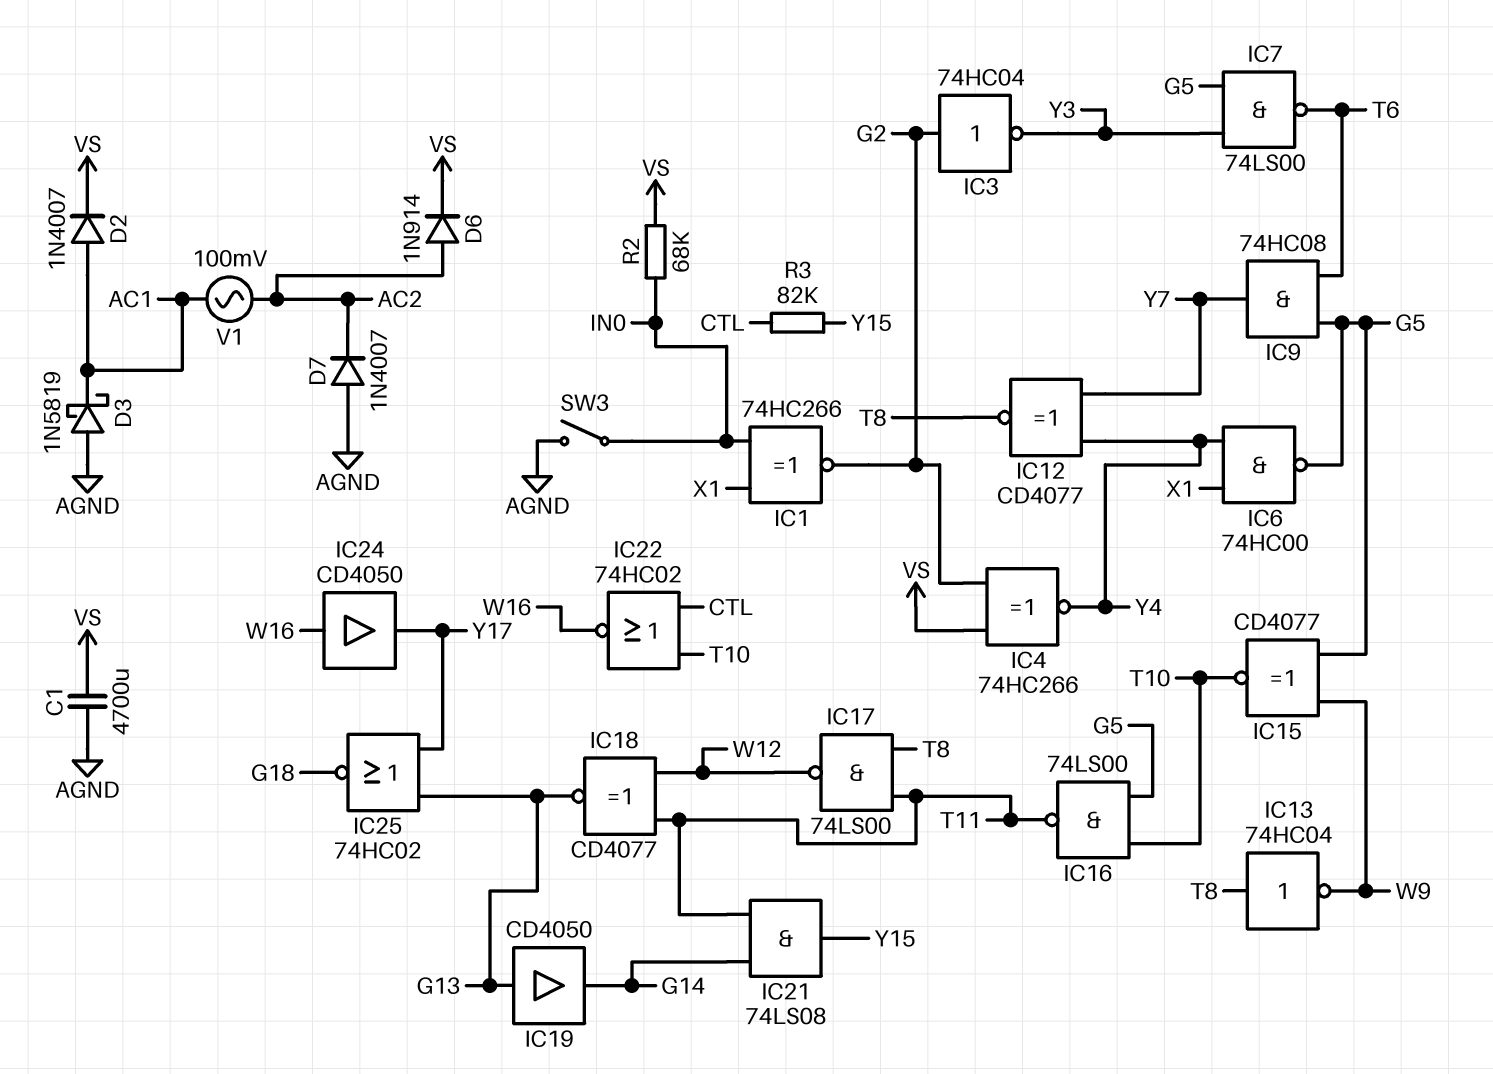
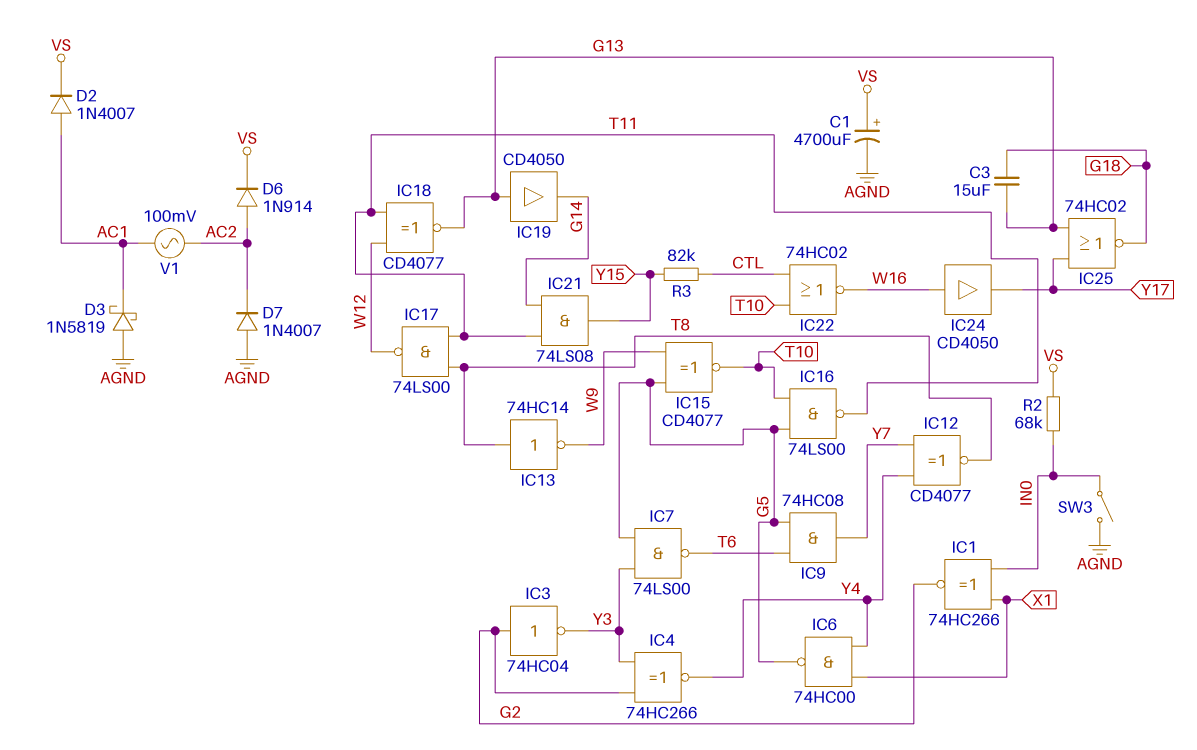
C1: 4700uF (AGND, VS) -> 4700uF (plus VS, minus AGND)
C3: none -> 15uF (G13, G18)
IC4: XNOR 74HC266 (in G2, in VS, out Y4) -> XNOR 74HC266 (in G2, in Y3, out Y4)
IC13: NOT 74HC04 (in T8, out W9) -> NOT 74HC14 (in T8, out W9)

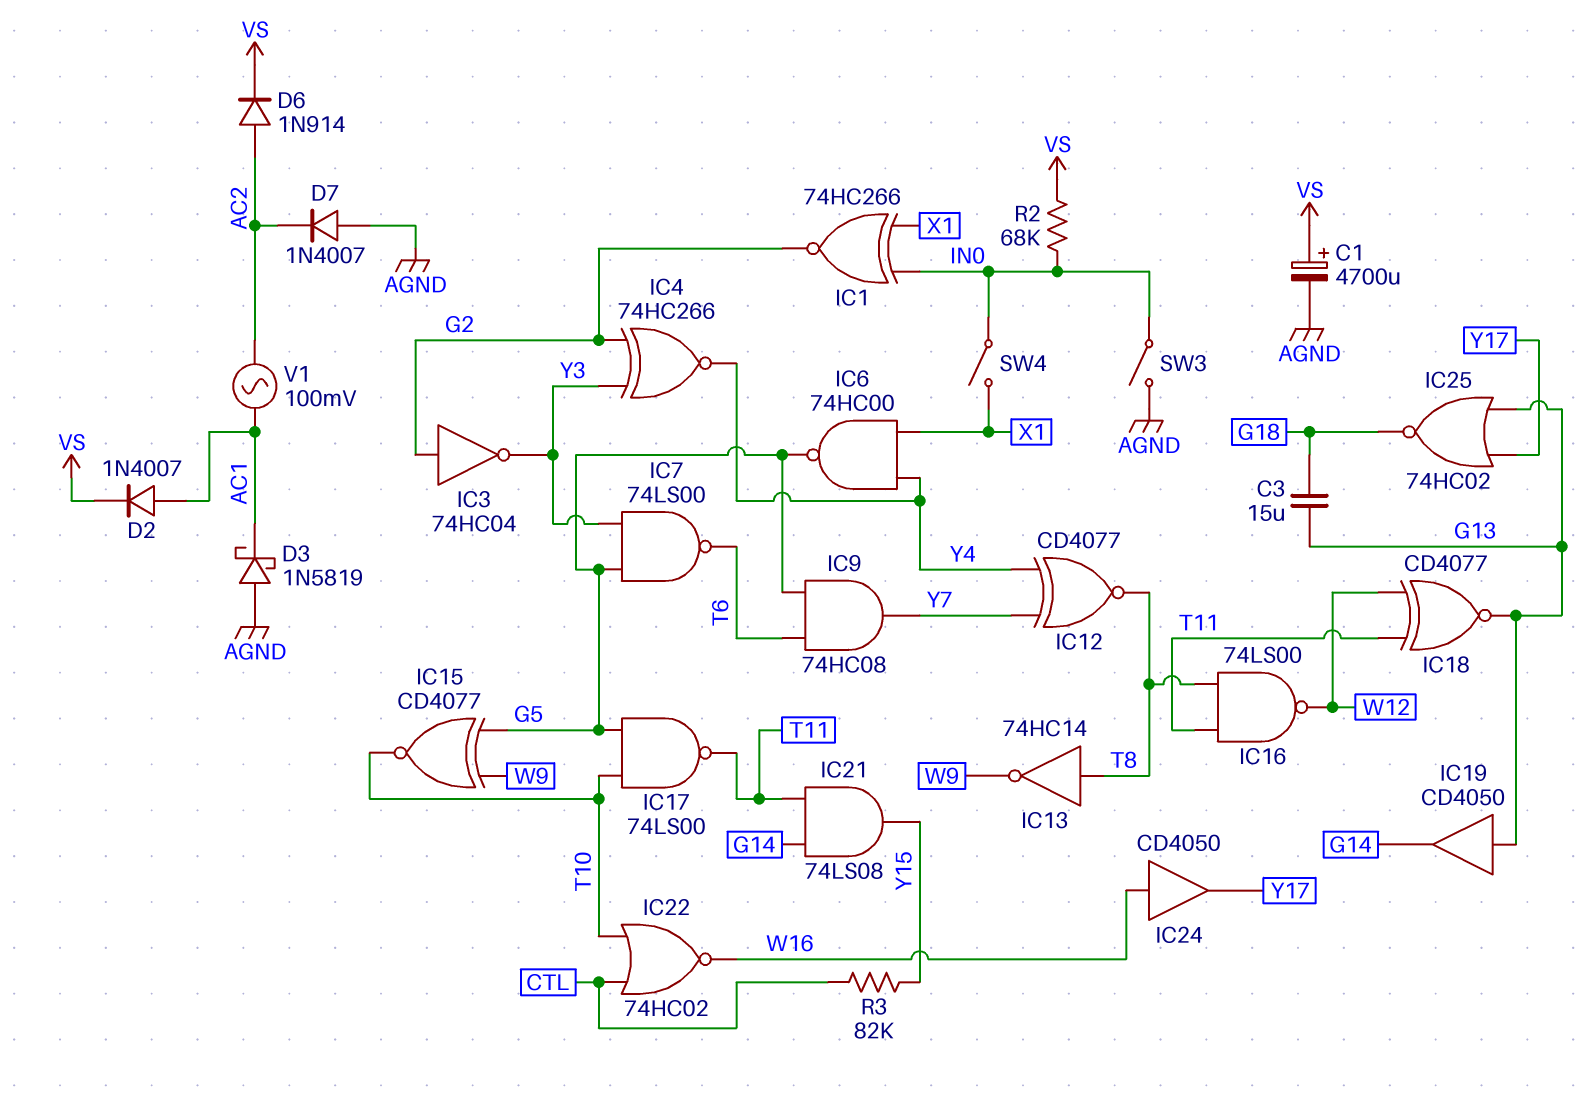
IC16: NAND 74LS00 (in G5, in T10, out T11) -> NAND 74LS00 (in T8, in T11, out W12)
IC17: NAND 74LS00 (in T8, in T11, out W12) -> NAND 74LS00 (in G5, in T10, out T11)
SW4: none -> switch (IN0, X1)

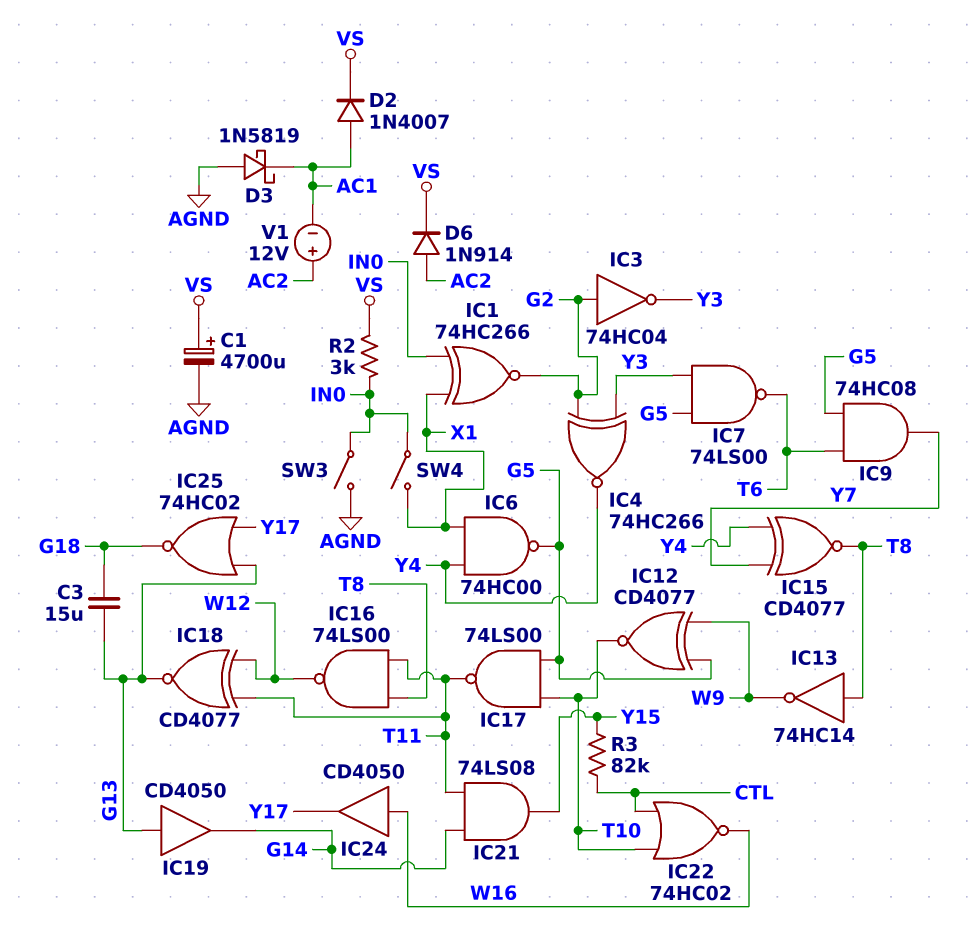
D7: diode 1N4007 (A AGND, K AC2) -> none
IC12: XNOR CD4077 (in Y4, in Y7, out T8) -> XNOR CD4077 (in G5, in W9, out T10)
IC15: XNOR CD4077 (in G5, in W9, out T10) -> XNOR CD4077 (in Y4, in Y7, out T8)
R2: 68k (IN0, VS) -> 3k (IN0, VS)
V1: AC 100mV (AC1, AC2) -> 12V (plus AC2, minus AC1)

